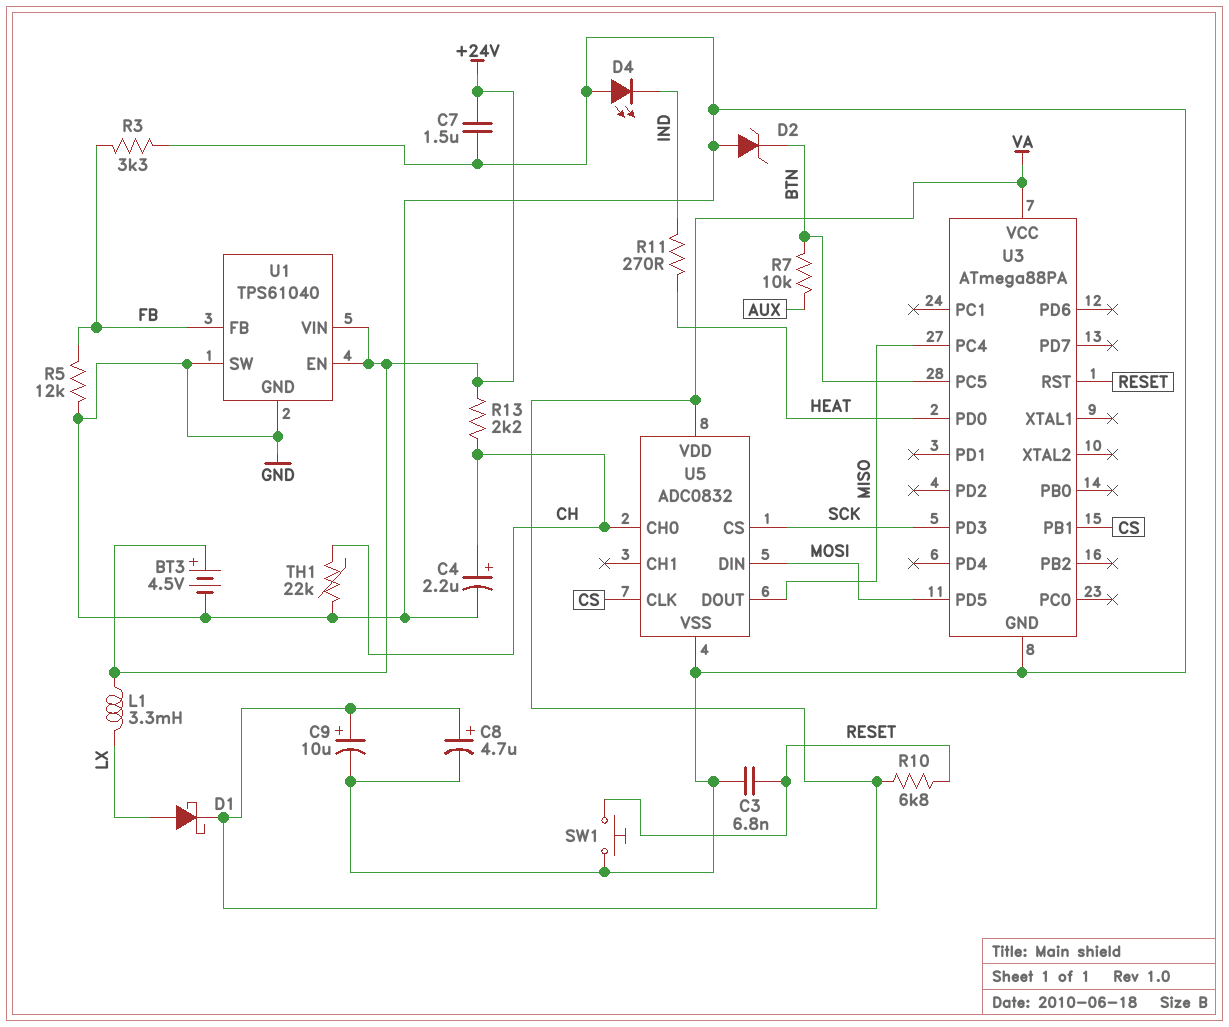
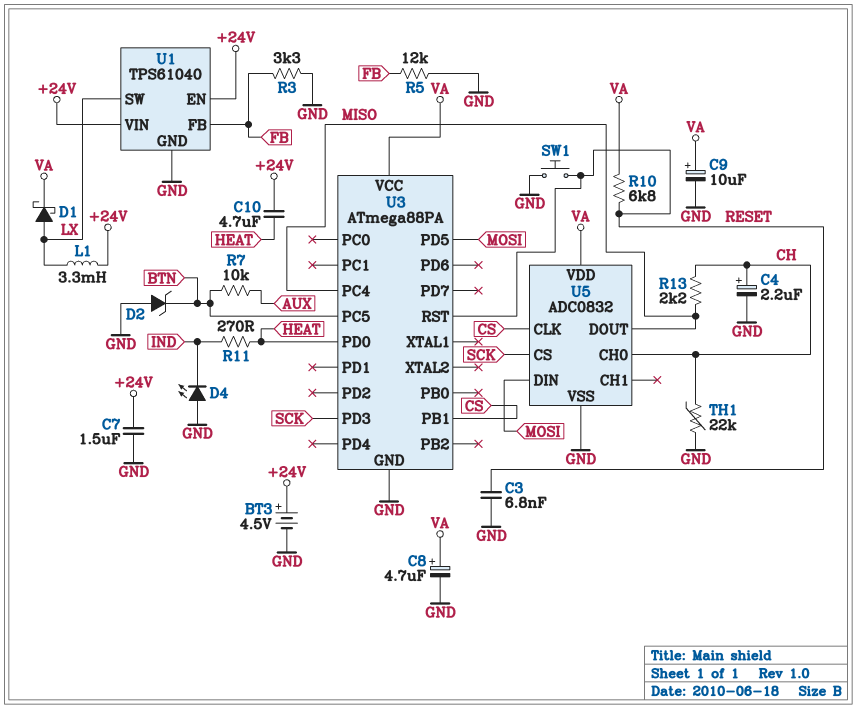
C10: none -> 4.7uF (+24V, HEAT)
R13: 2.2k (+24V, CH) -> 2.2k (CH, MISO)
U1 pin SW: GND -> LX

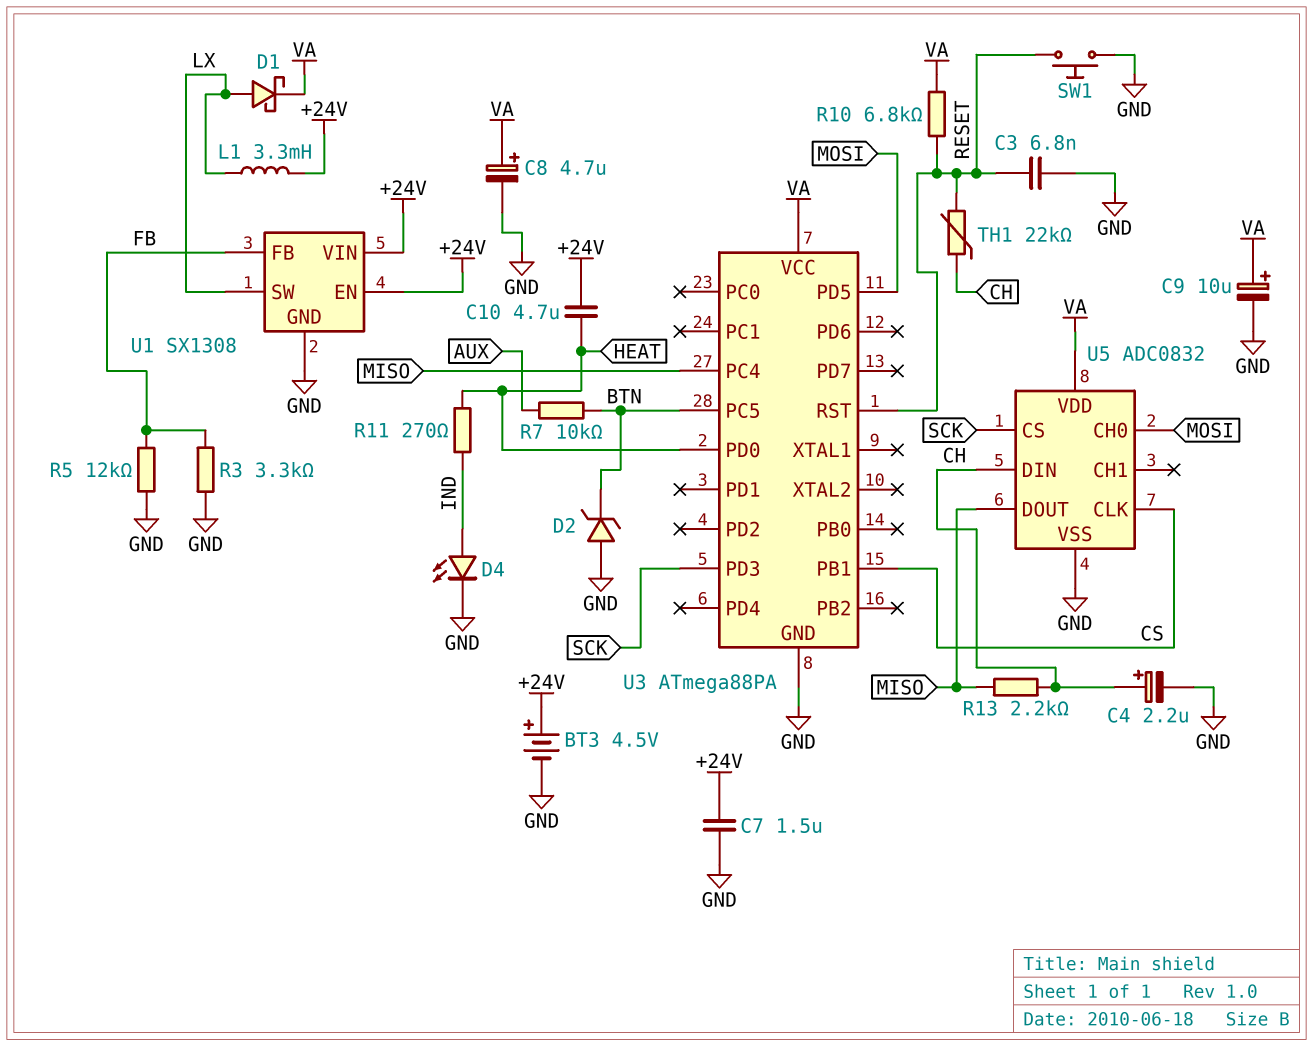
D4: LED (A GND, K IND) -> LED (A IND, K GND)
TH1: 22k (CH, GND) -> 22k (CH, RESET)
U1: TPS61040 -> SX1308
U5 pin CH0: CH -> MOSI
U5 pin DIN: MOSI -> CH

